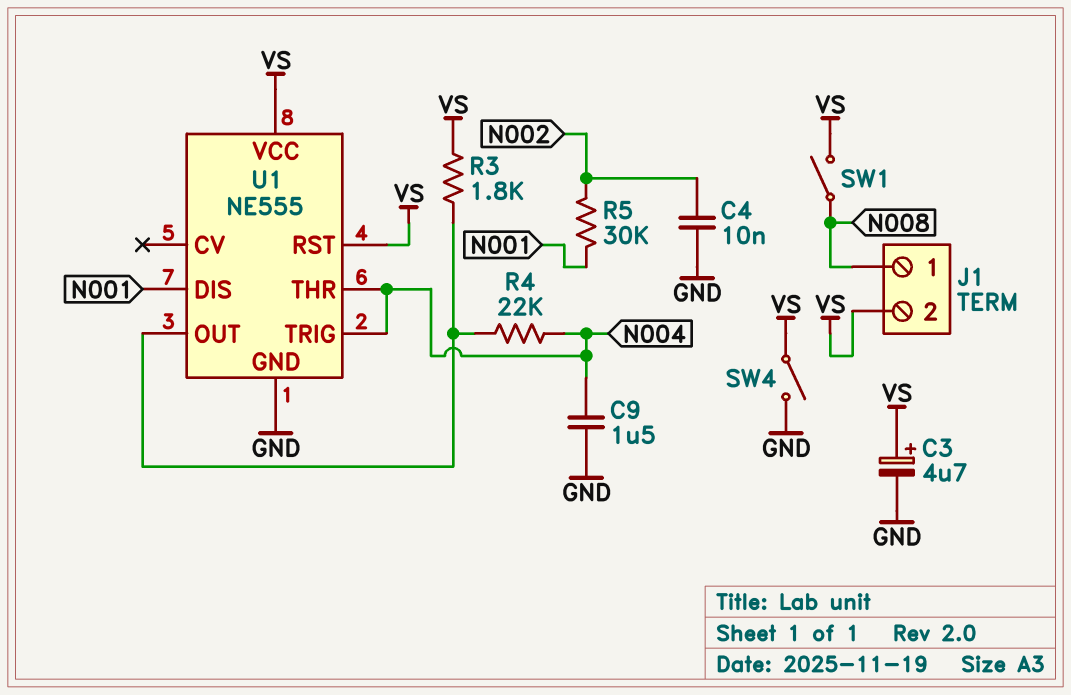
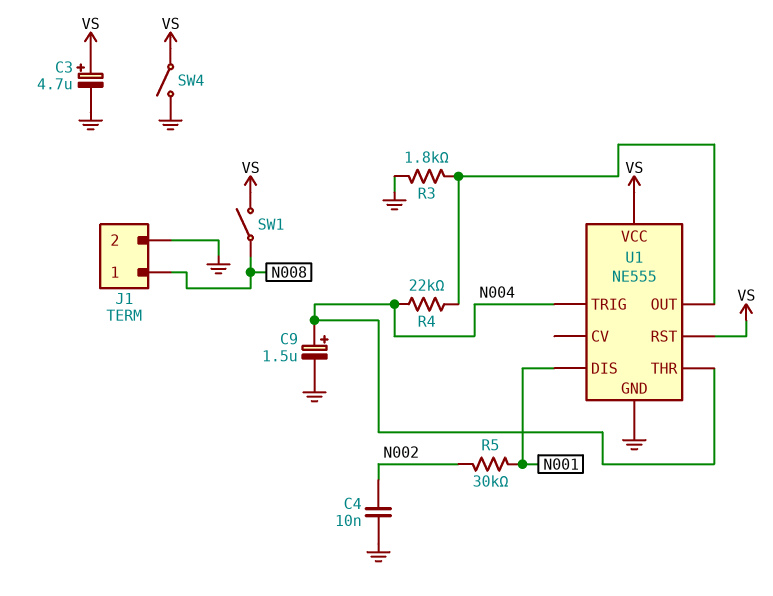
C9: 1.5uF (GND, N004) -> 1.5uF (plus N004, minus GND)
J1 pin 2: VS -> GND
R3: 1.8k (U1/OUT, VS) -> 1.8k (GND, U1/OUT)

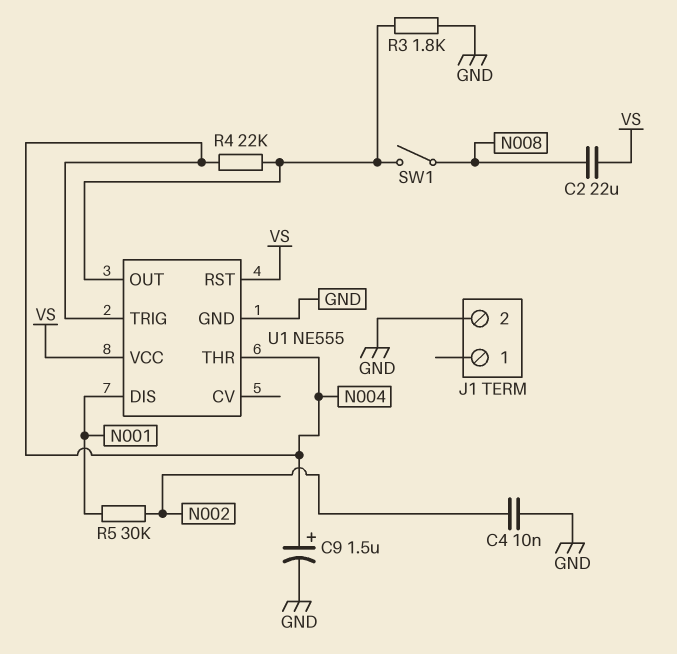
C2: none -> 22uF (N008, VS)
C3: 4.7uF (plus VS, minus GND) -> none
J1 pin 1: N008 -> none
SW1: switch (N008, VS) -> switch (N008, U1/OUT)
SW4: switch (GND, VS) -> none

